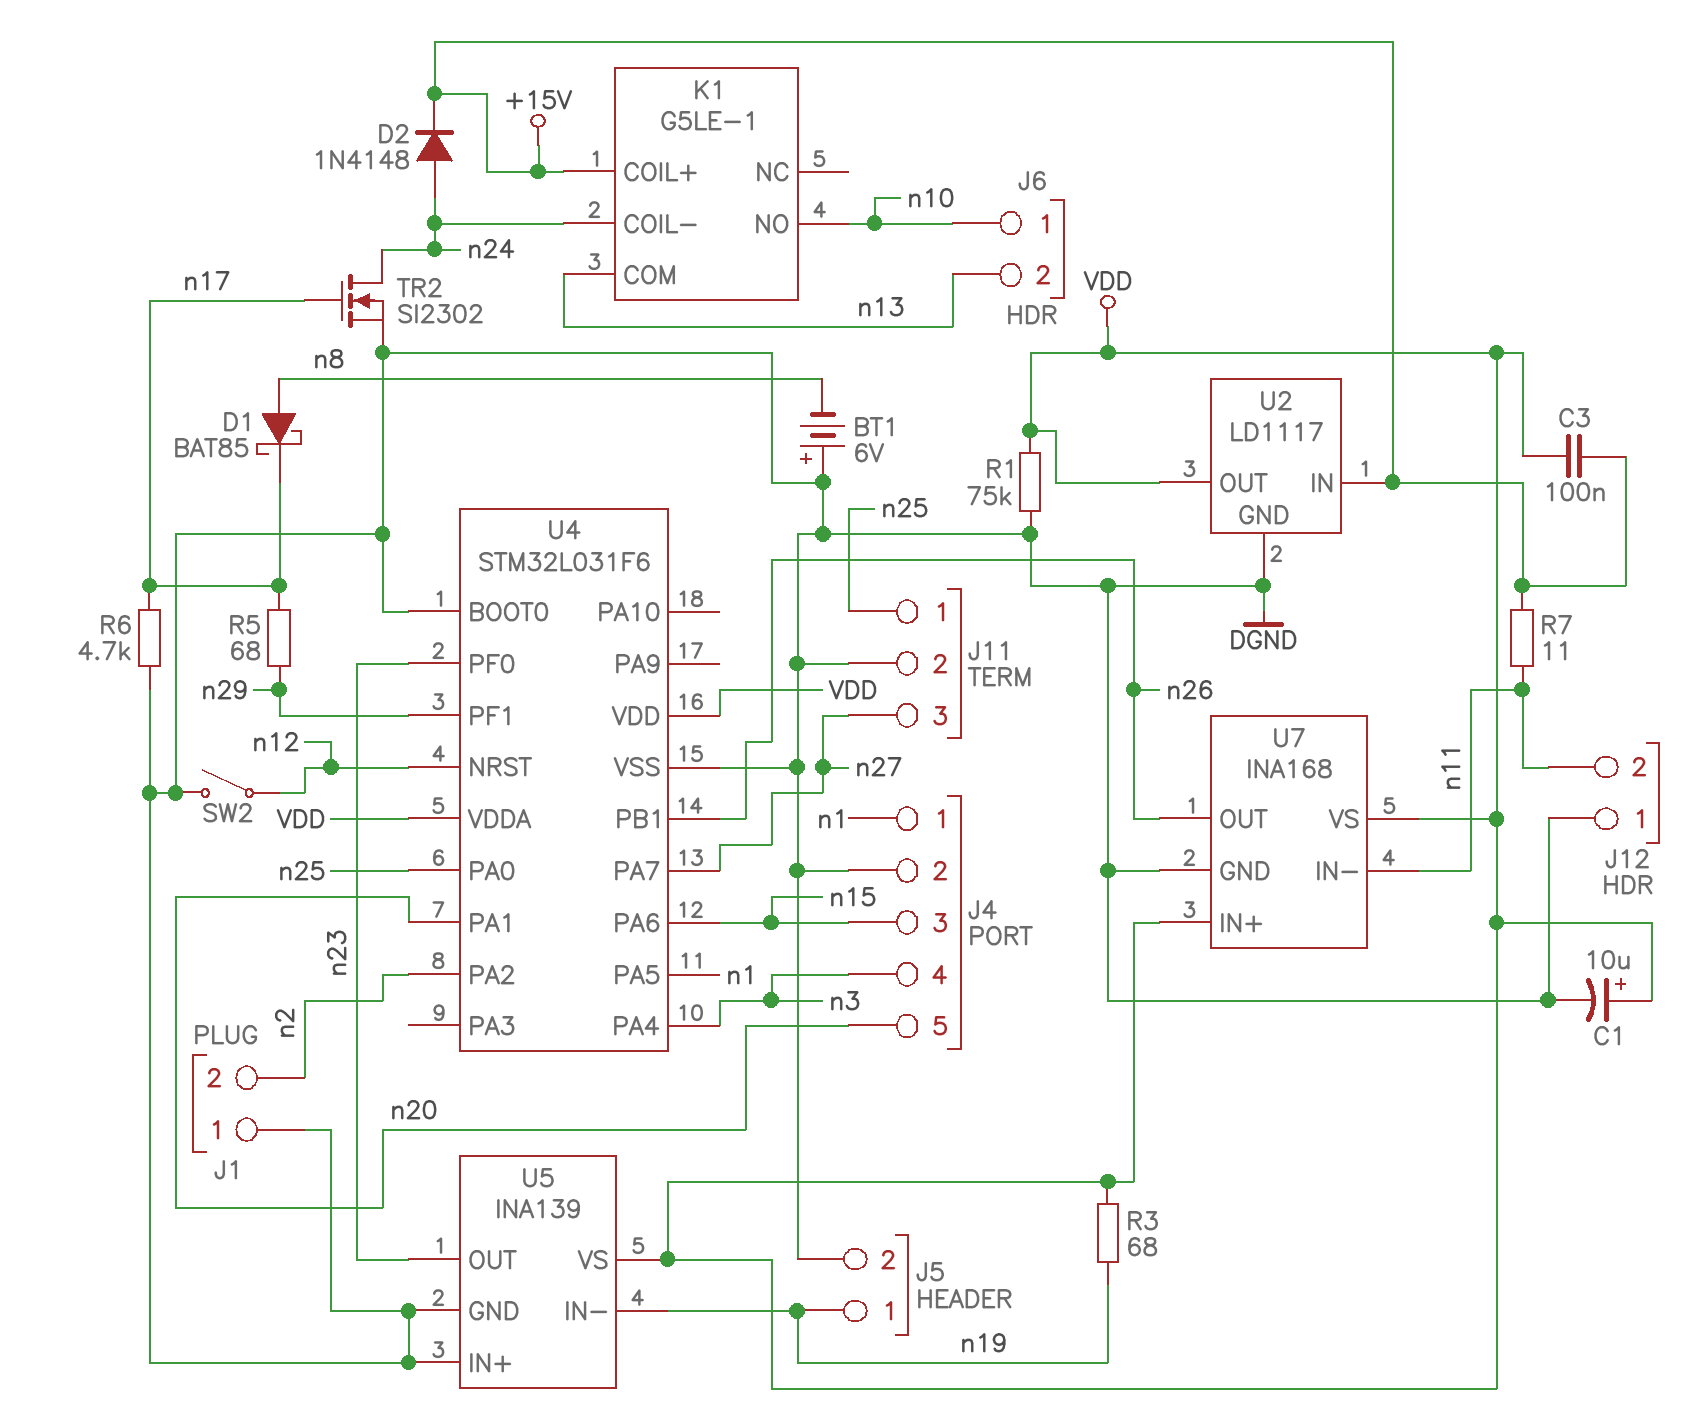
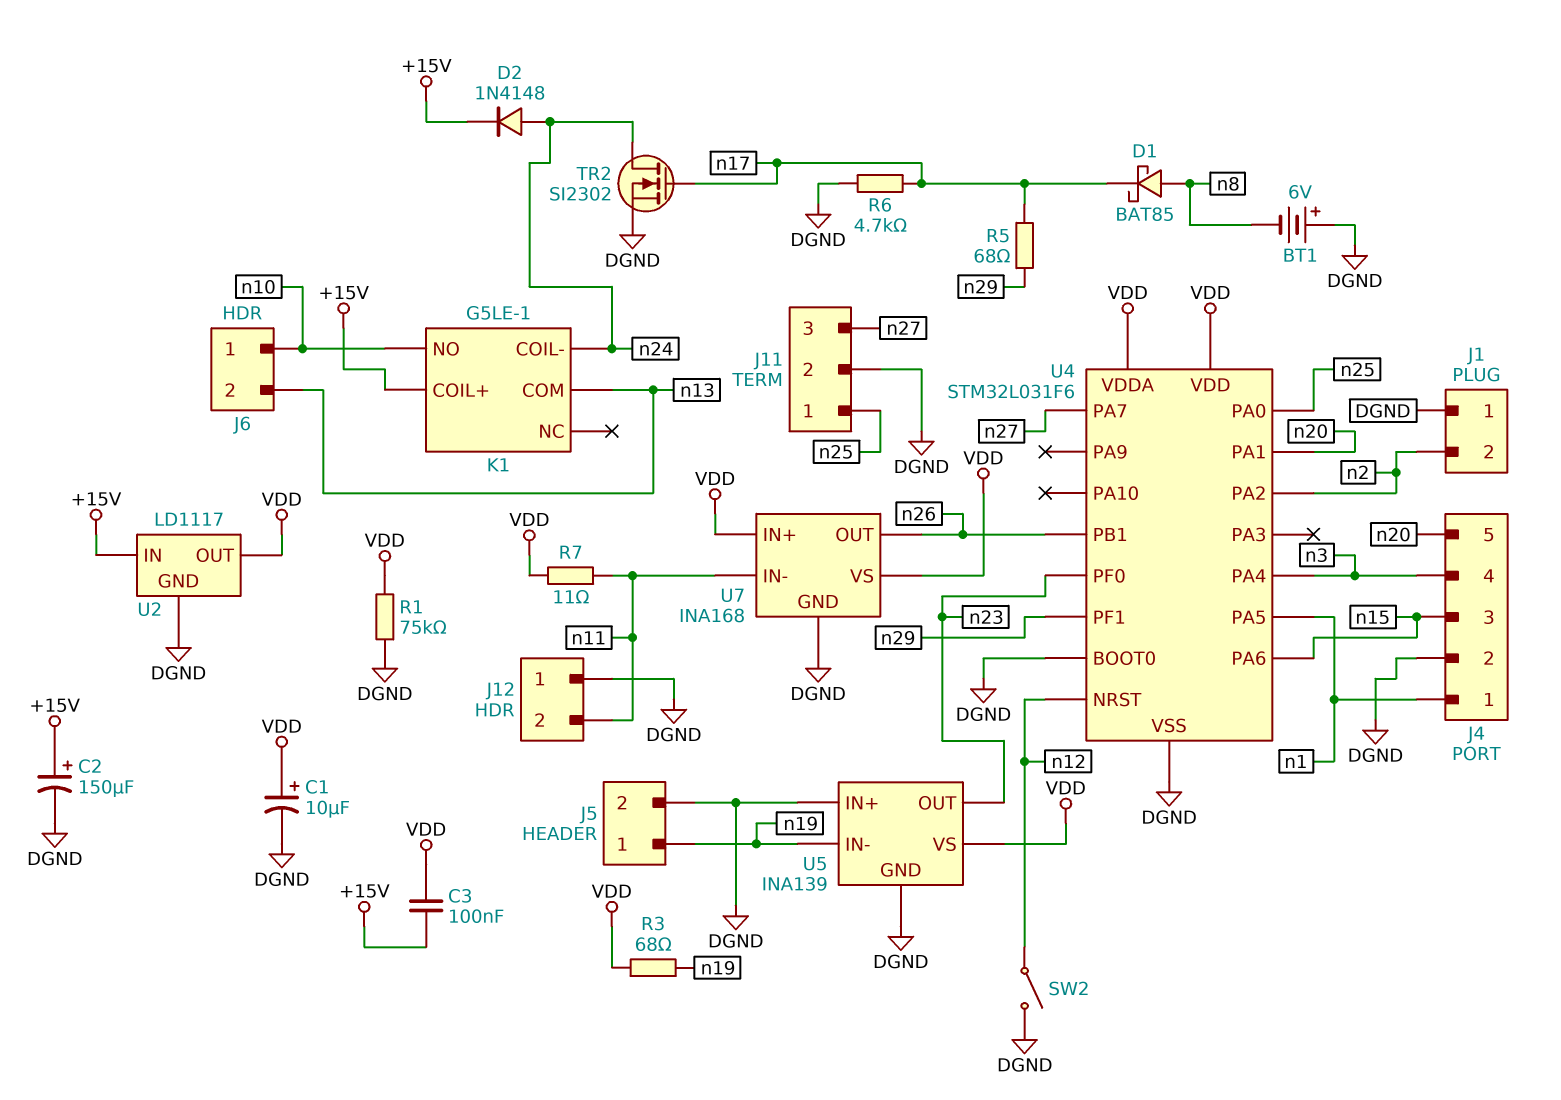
C2: none -> 150uF (plus +15V, minus DGND)
R7: 11 (+15V, n11) -> 11 (VDD, n11)

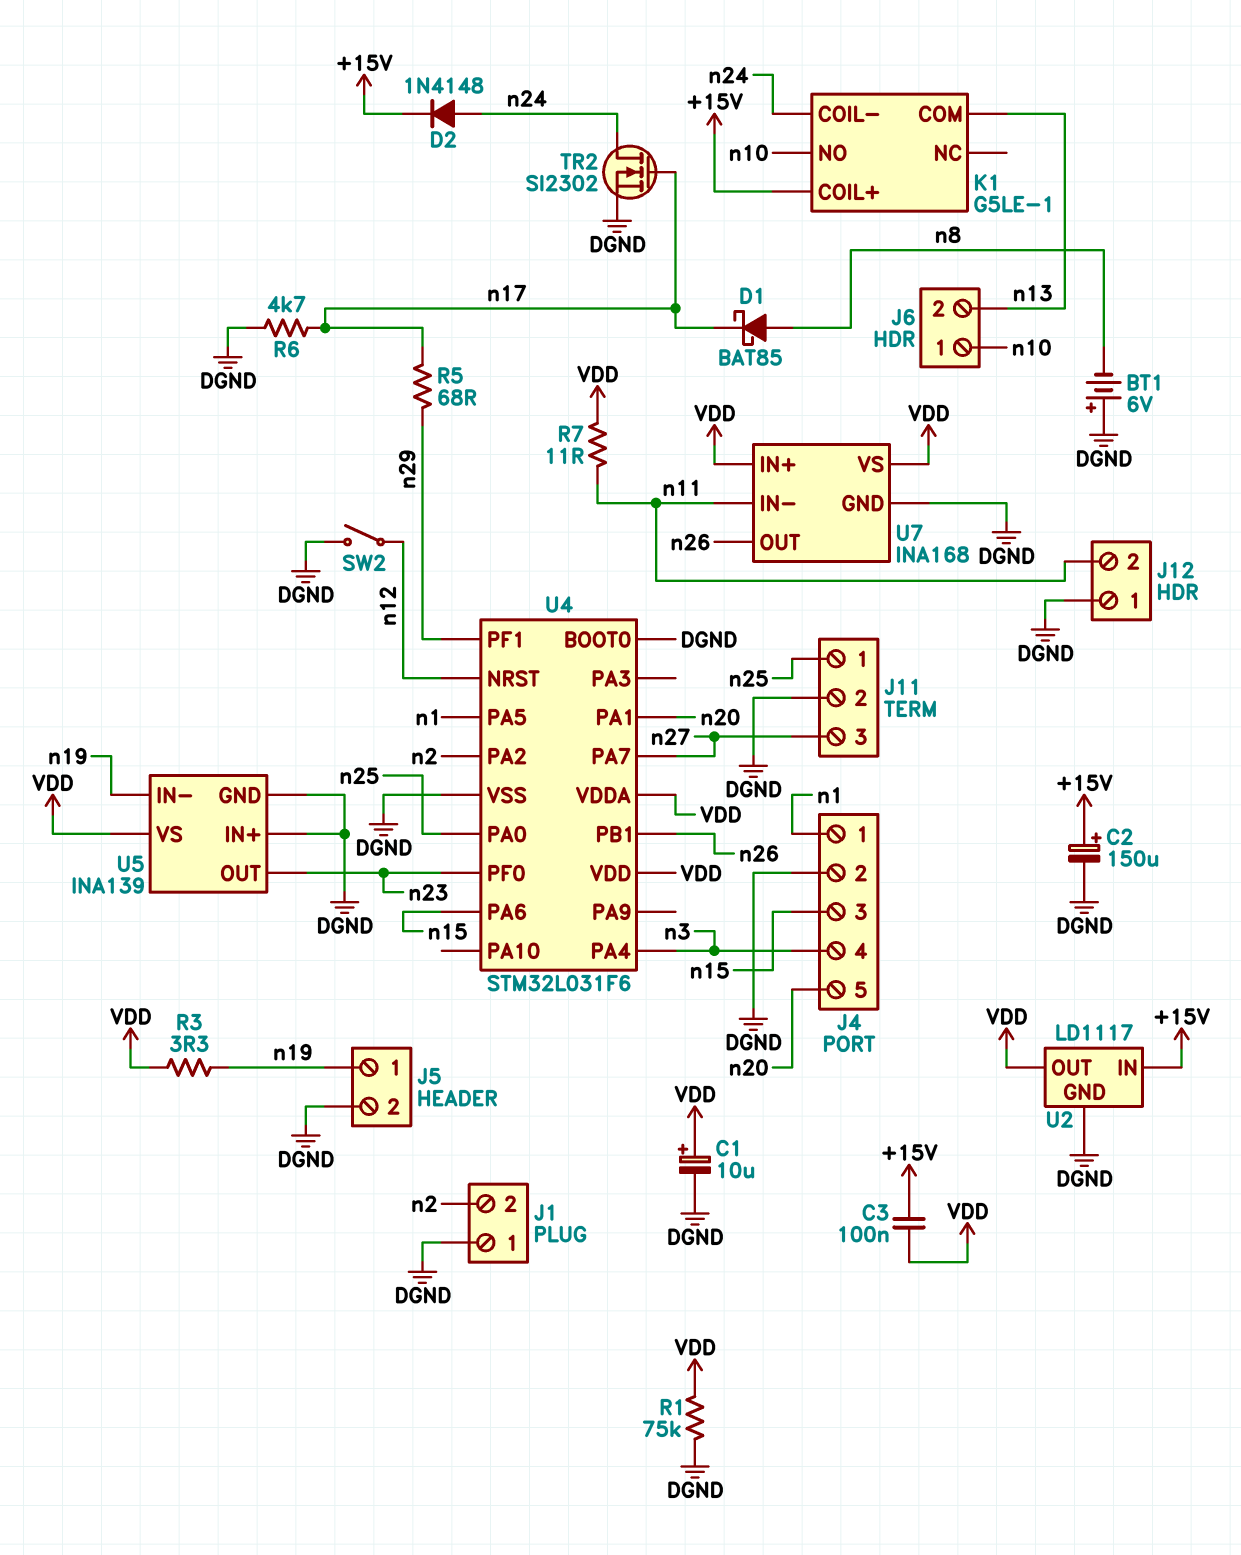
R3: 68 (VDD, n19) -> 3.3 (VDD, n19)

